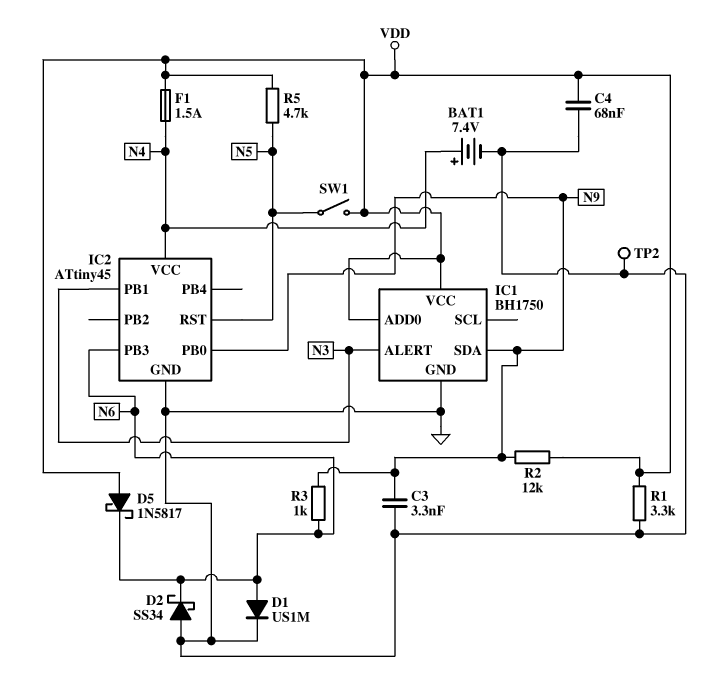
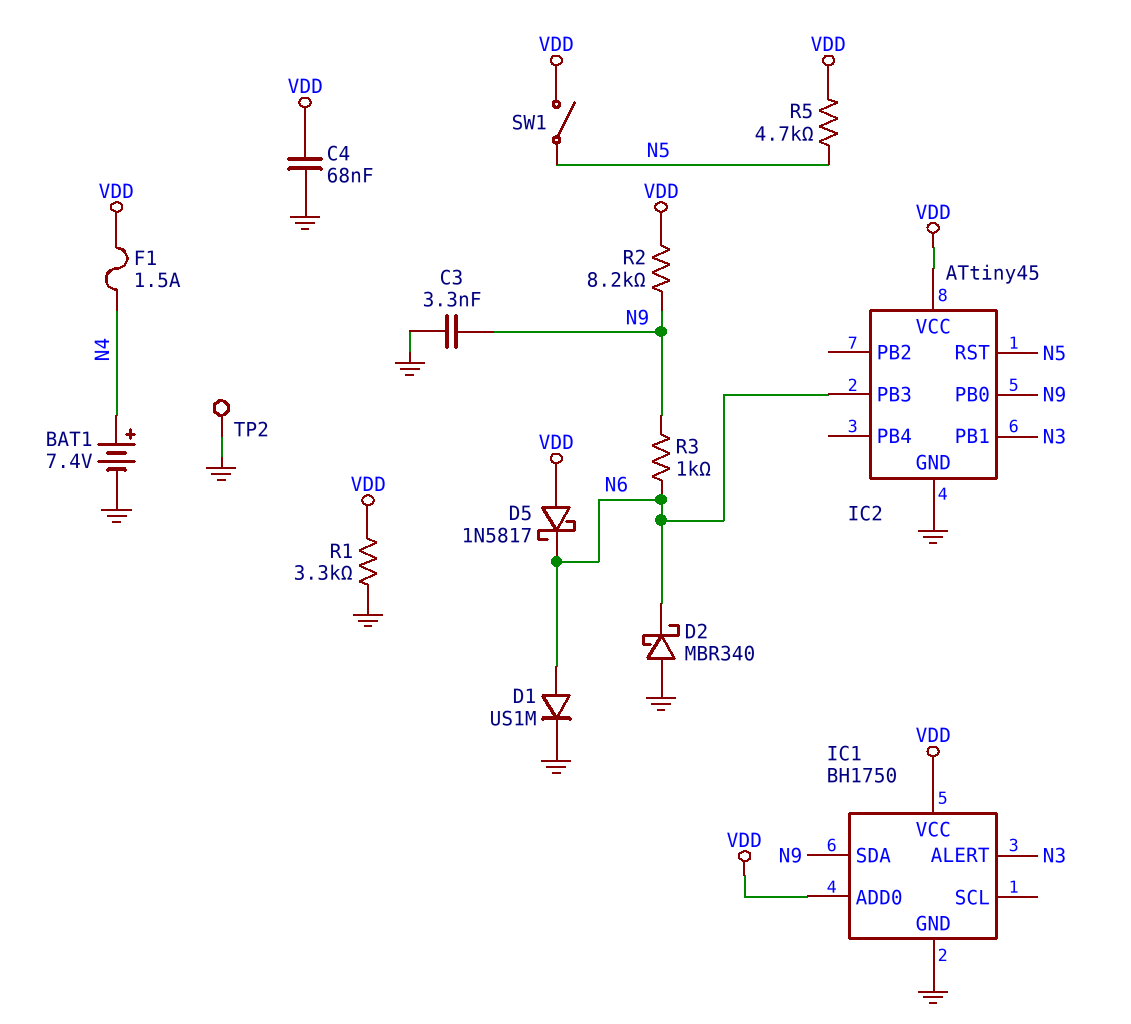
D2: schottky SS34 (A GND, K N6) -> schottky MBR340 (A GND, K N6)
IC2 pin VCC: N4 -> VDD
R2: 12k (N9, VDD) -> 8.2k (N9, VDD)

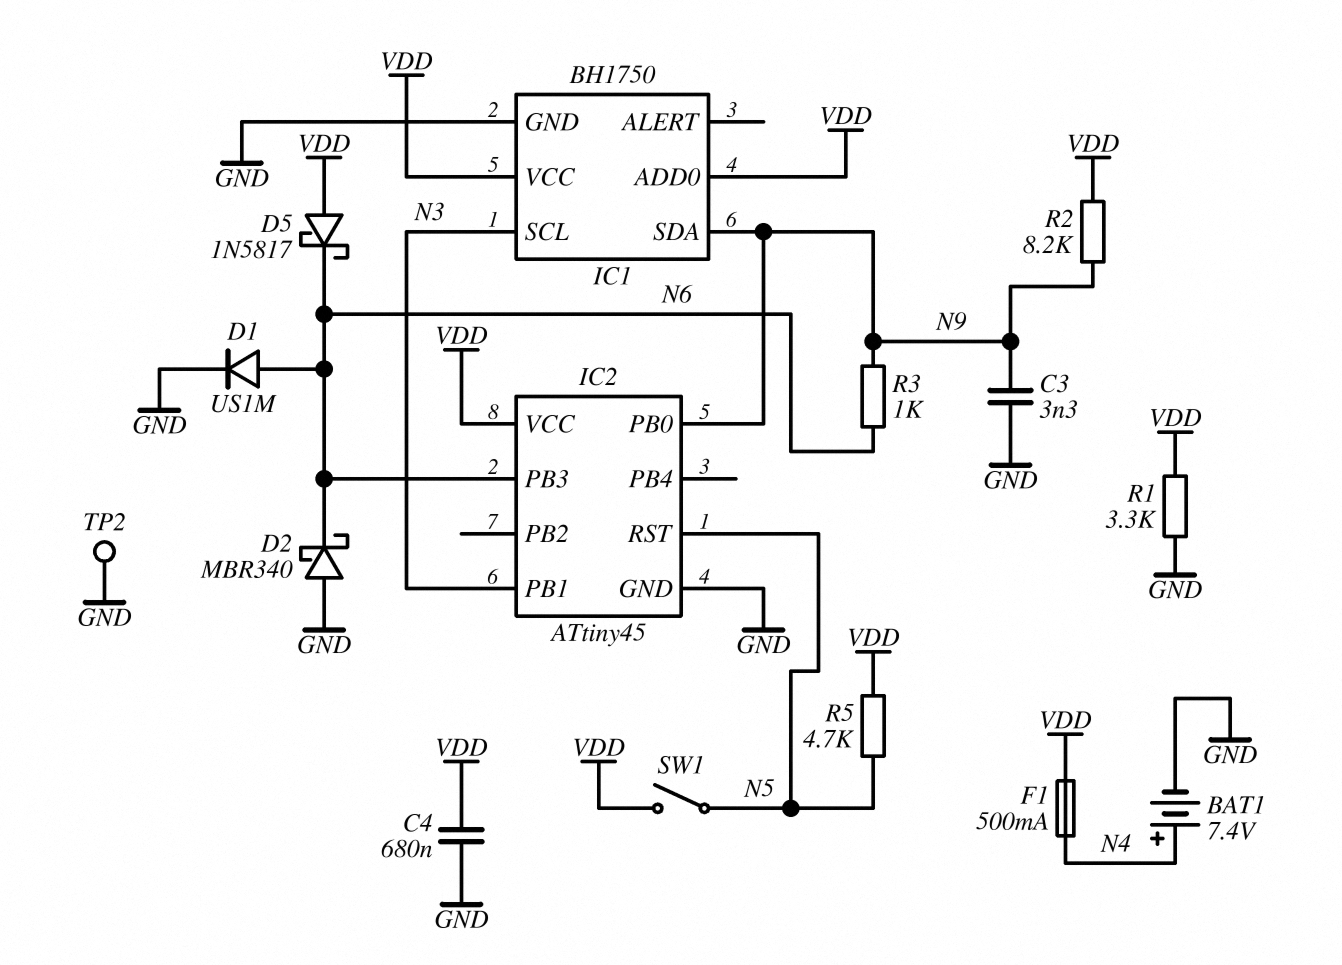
C4: 68nF (GND, VDD) -> 680nF (GND, VDD)
F1: 1.5A (N4, VDD) -> 500mA (N4, VDD)
IC1 pin ALERT: N3 -> none
IC1 pin SCL: none -> N3

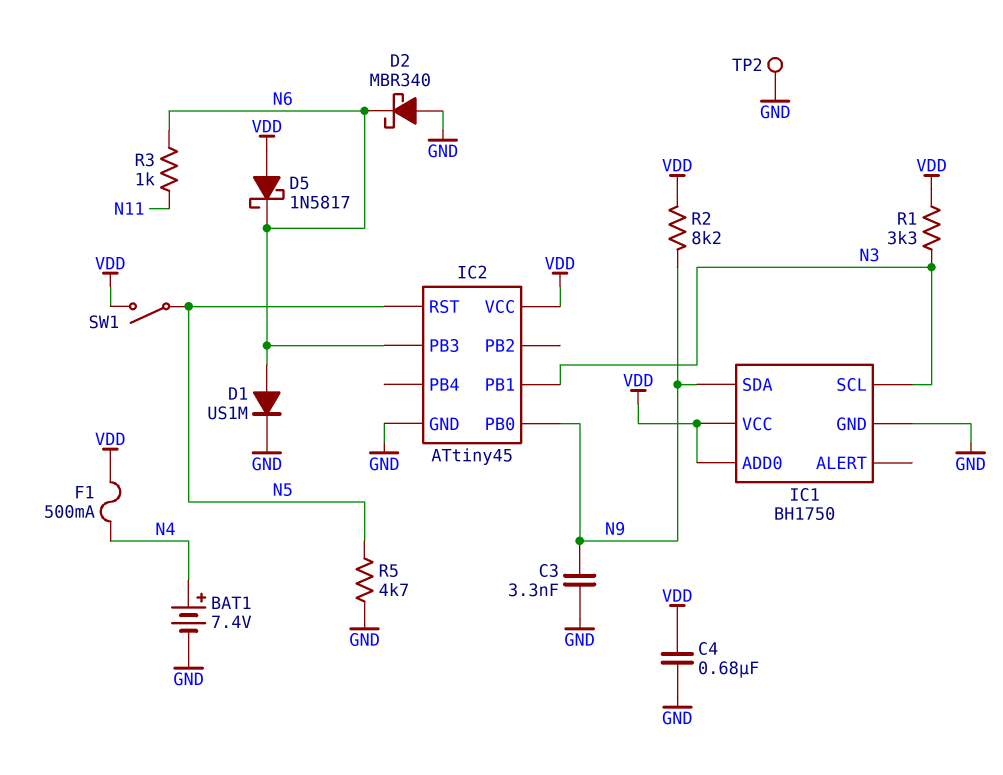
R1: 3.3k (GND, VDD) -> 3.3k (N3, VDD)
R3: 1k (N6, N9) -> 1k (N6, N11)
R5: 4.7k (N5, VDD) -> 4.7k (GND, N5)

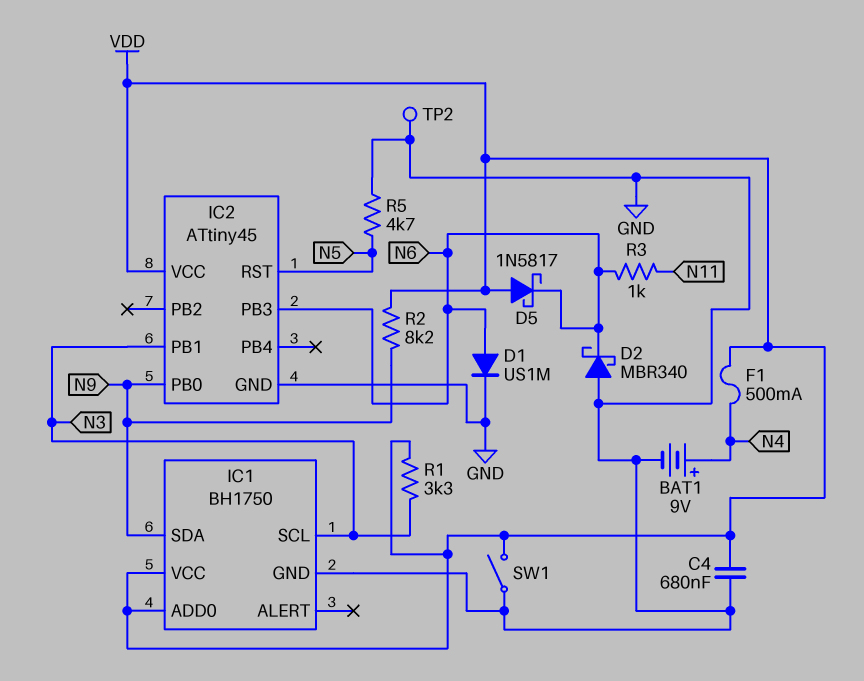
BAT1: 7.4V (plus N4, minus GND) -> 9V (plus N4, minus GND)
C3: 3.3nF (GND, N9) -> none
SW1: switch (N5, VDD) -> switch (GND, VDD)

